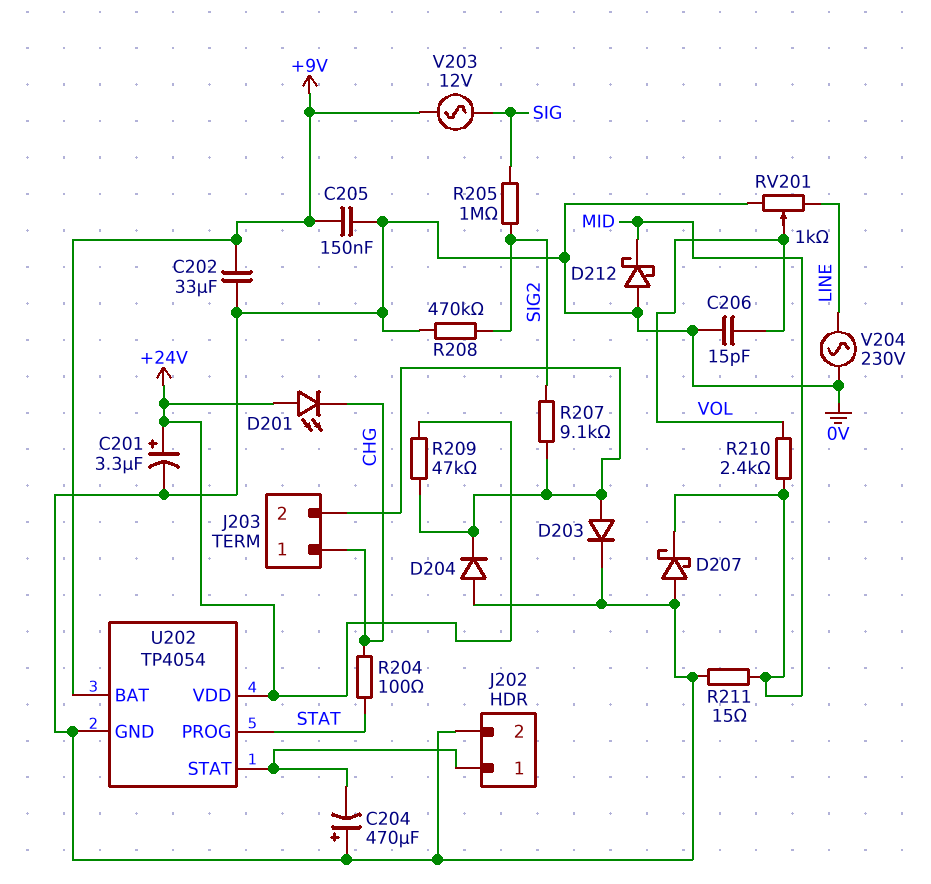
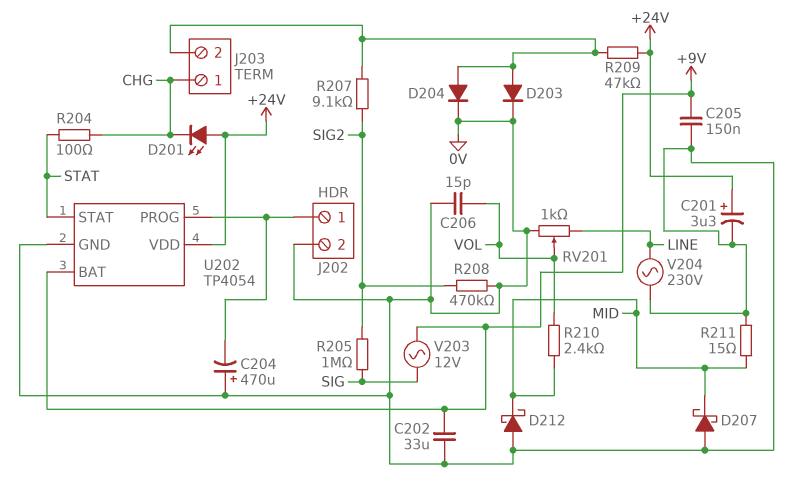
D204: diode (A 0V, K J203/2) -> diode (A J203/2, K 0V)
U202 pin PROG: STAT -> J202/1
U202 pin STAT: J202/1 -> STAT

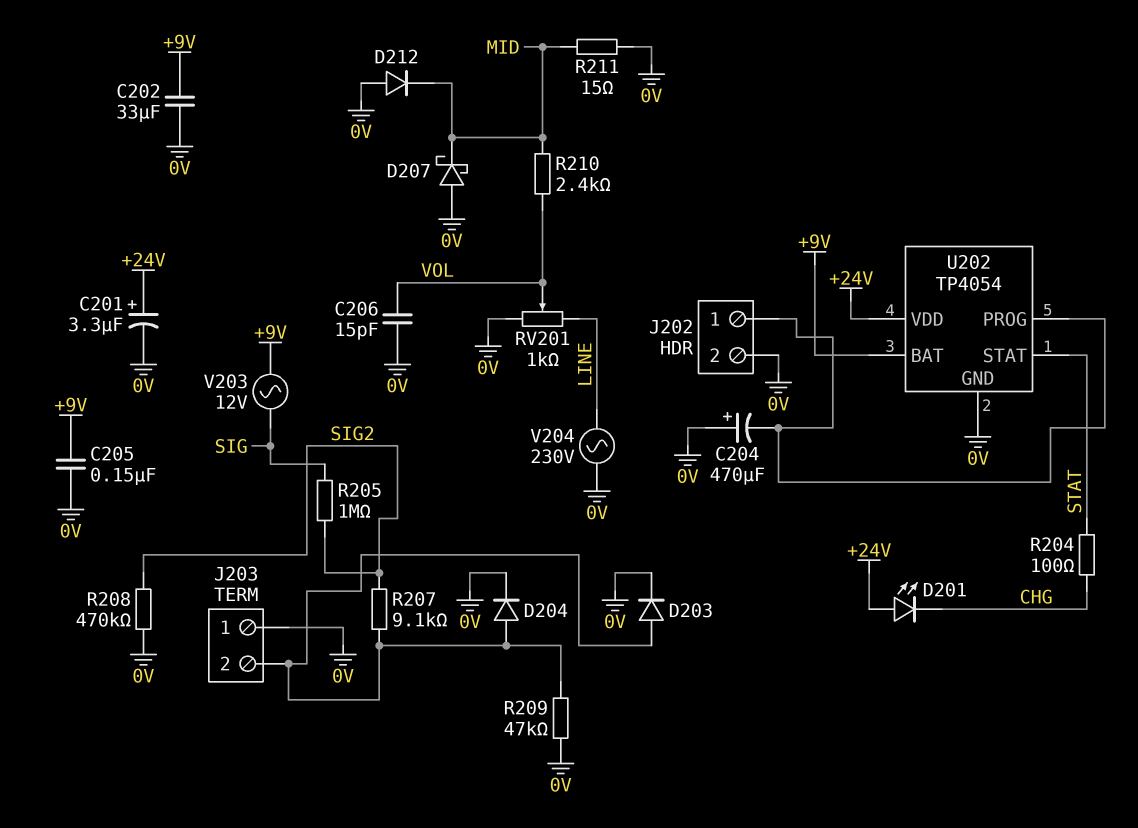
D212: schottky (A 0V, K MID) -> diode (A 0V, K MID)
J203 pin 1: CHG -> 0V
R209: 47k (+24V, J203/2) -> 47k (0V, J203/2)

